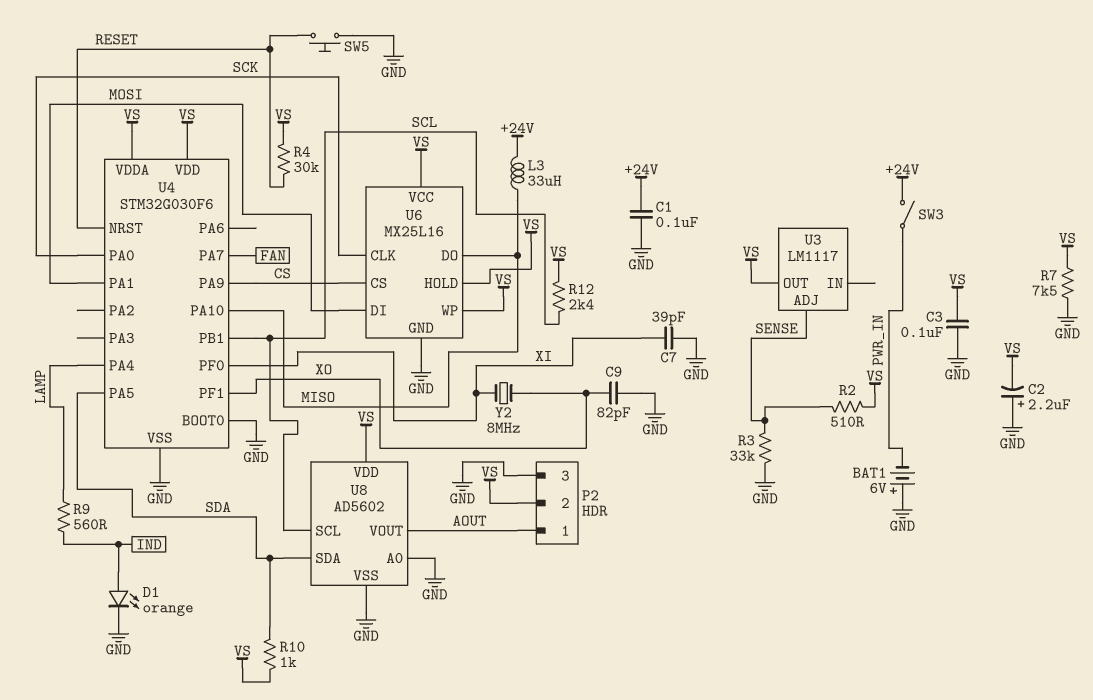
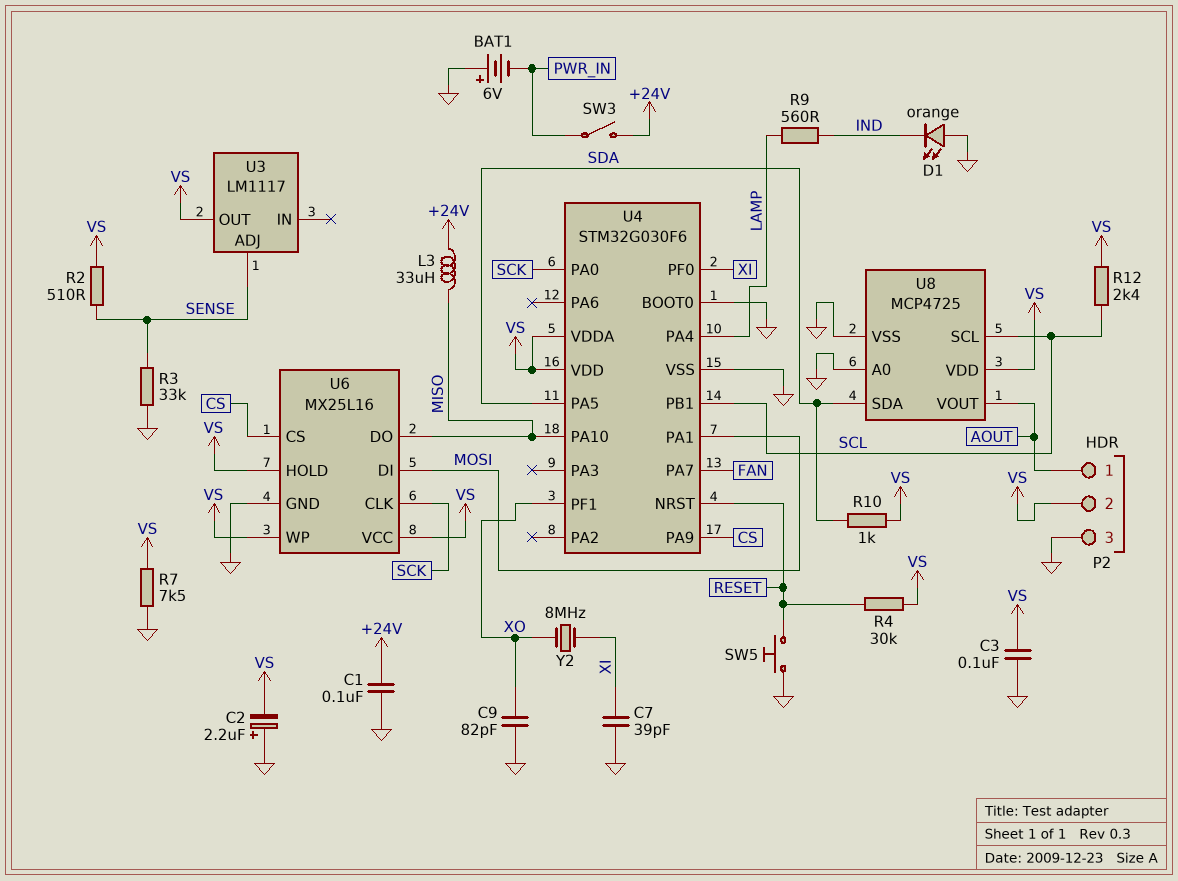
D1: LED orange (A IND, K GND) -> LED orange (A GND, K IND)
U8: AD5602 -> MCP4725

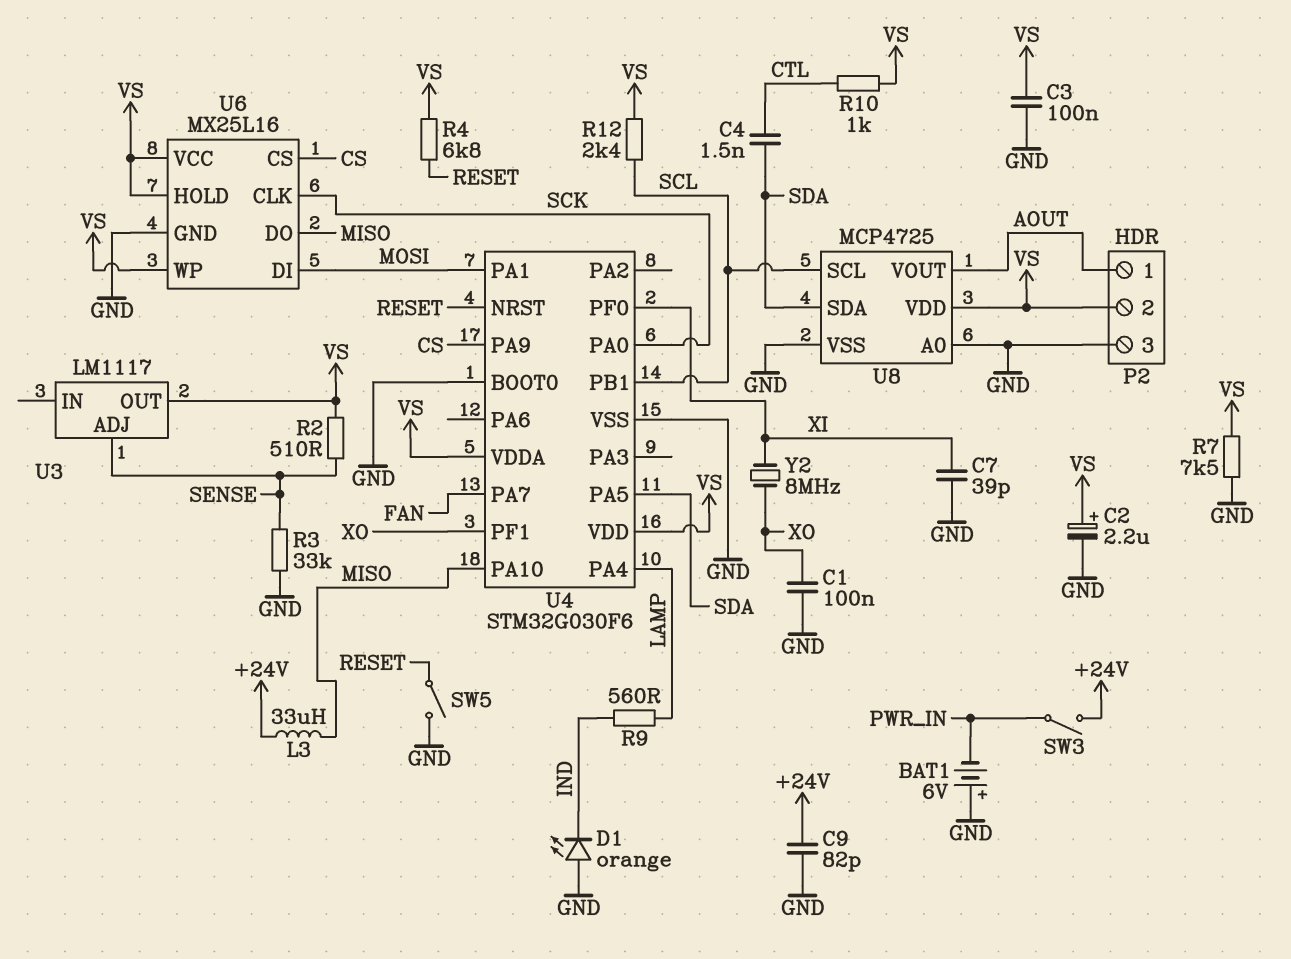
C1: 100nF (+24V, GND) -> 100nF (GND, XO)
C2: 2.2uF (plus GND, minus VS) -> 2.2uF (plus VS, minus GND)
C4: none -> 1.5nF (CTL, SDA)
C9: 82pF (GND, XO) -> 82pF (+24V, GND)
R4: 30k (RESET, VS) -> 6.8k (RESET, VS)
R10: 1k (SDA, VS) -> 1k (CTL, VS)
SW5: button (GND, RESET) -> switch (GND, RESET)

